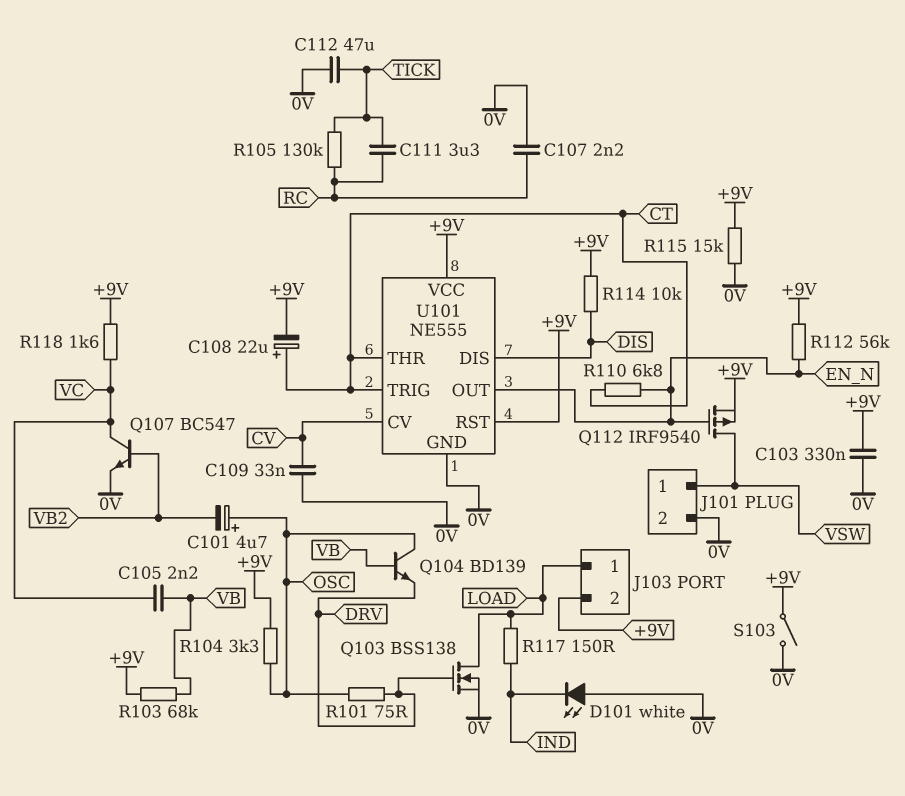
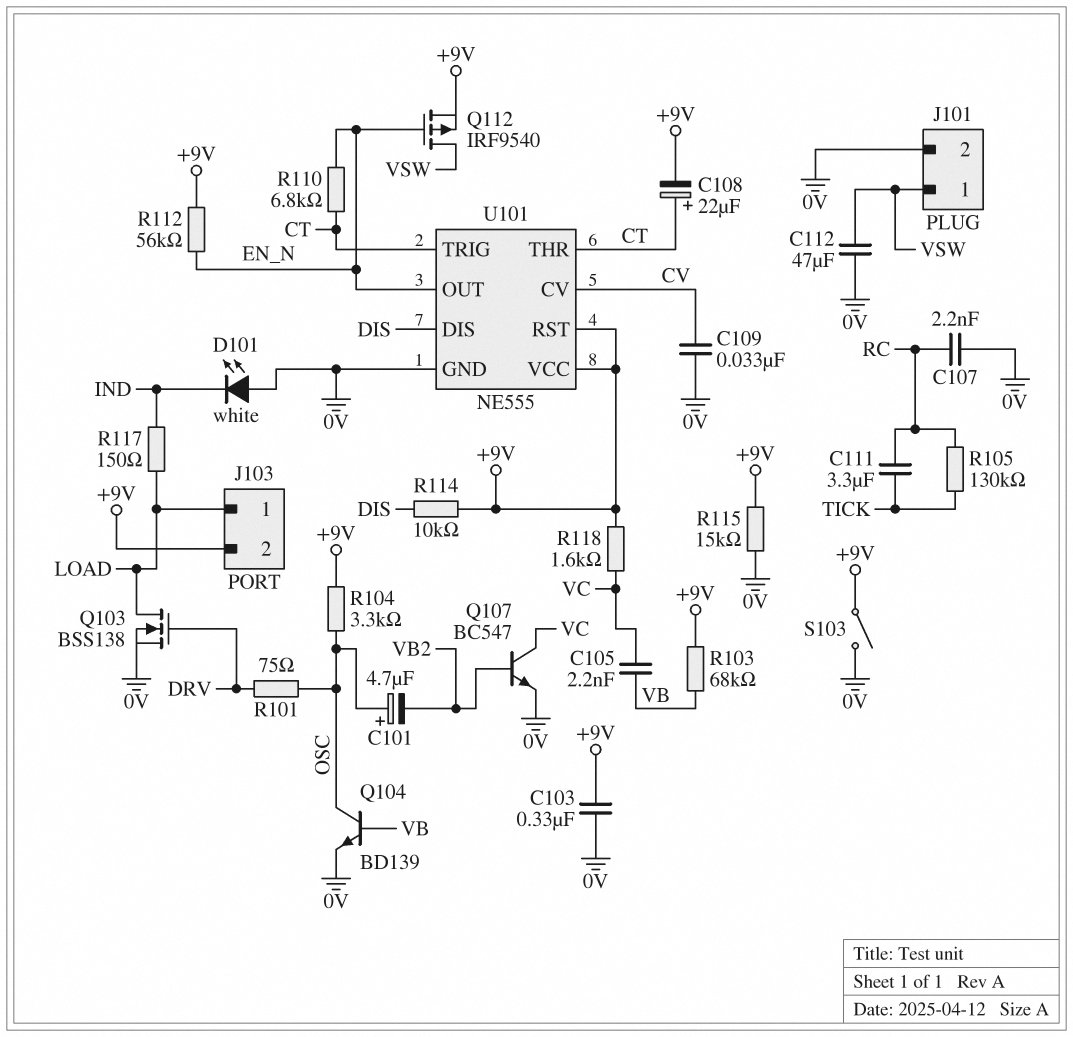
C112: 47uF (0V, TICK) -> 47uF (0V, VSW)
Q104: NPN BD139 (B VB, C OSC, E DRV) -> NPN BD139 (B VB, C OSC, E 0V)

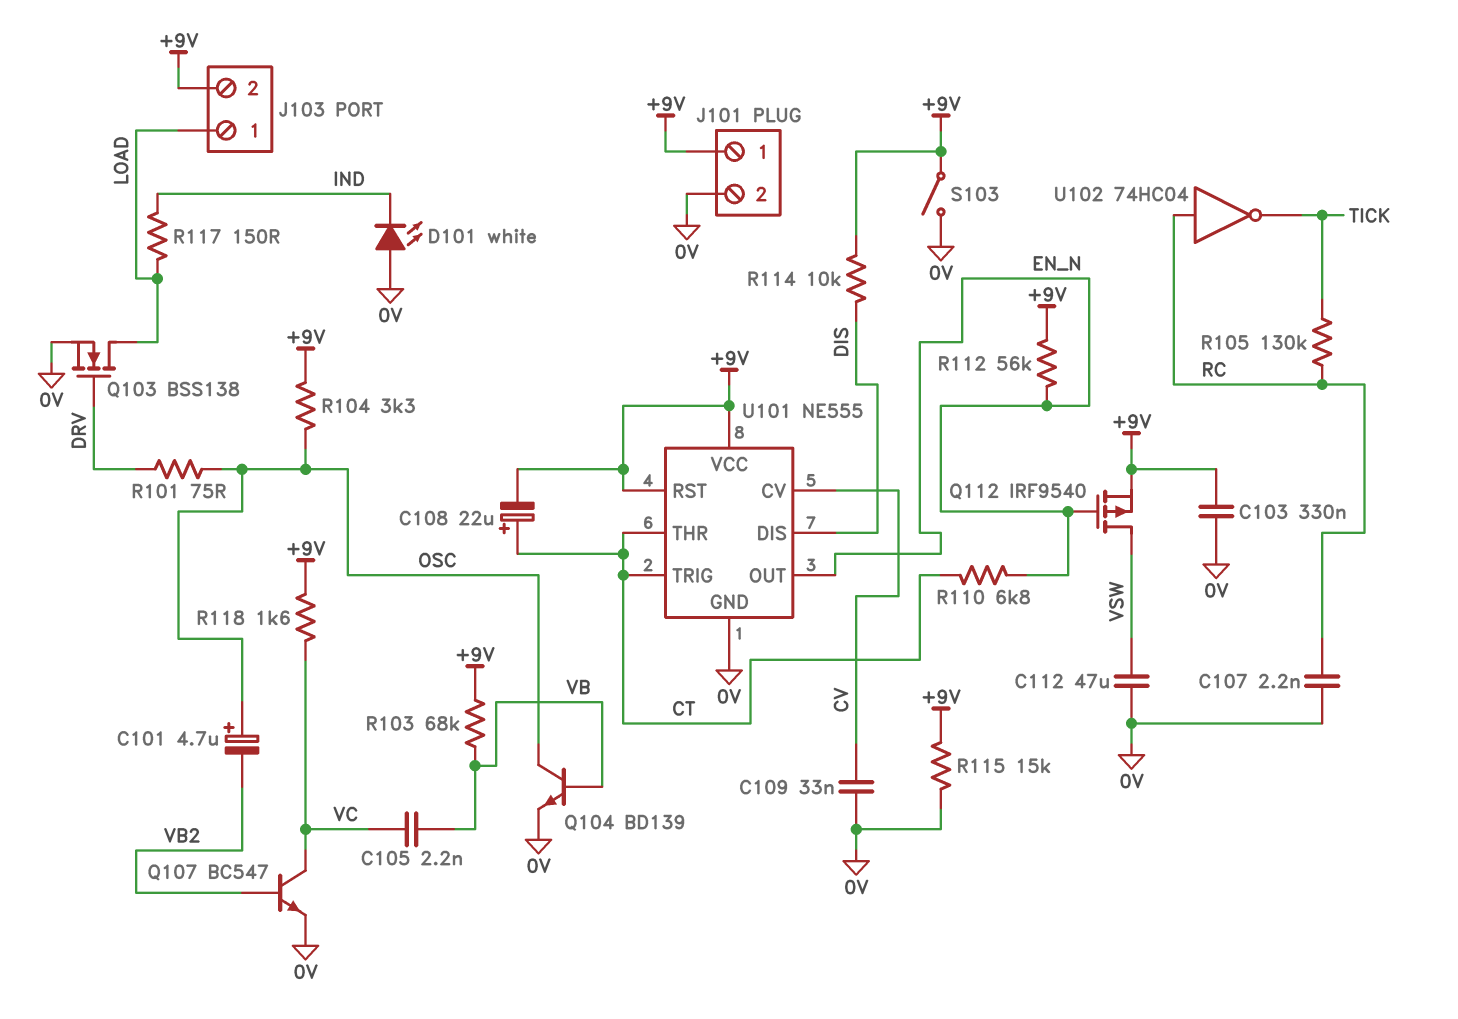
C111: 3.3uF (RC, TICK) -> none
J101 pin 1: VSW -> +9V
U102: none -> NOT 74HC04 (in RC, out TICK)

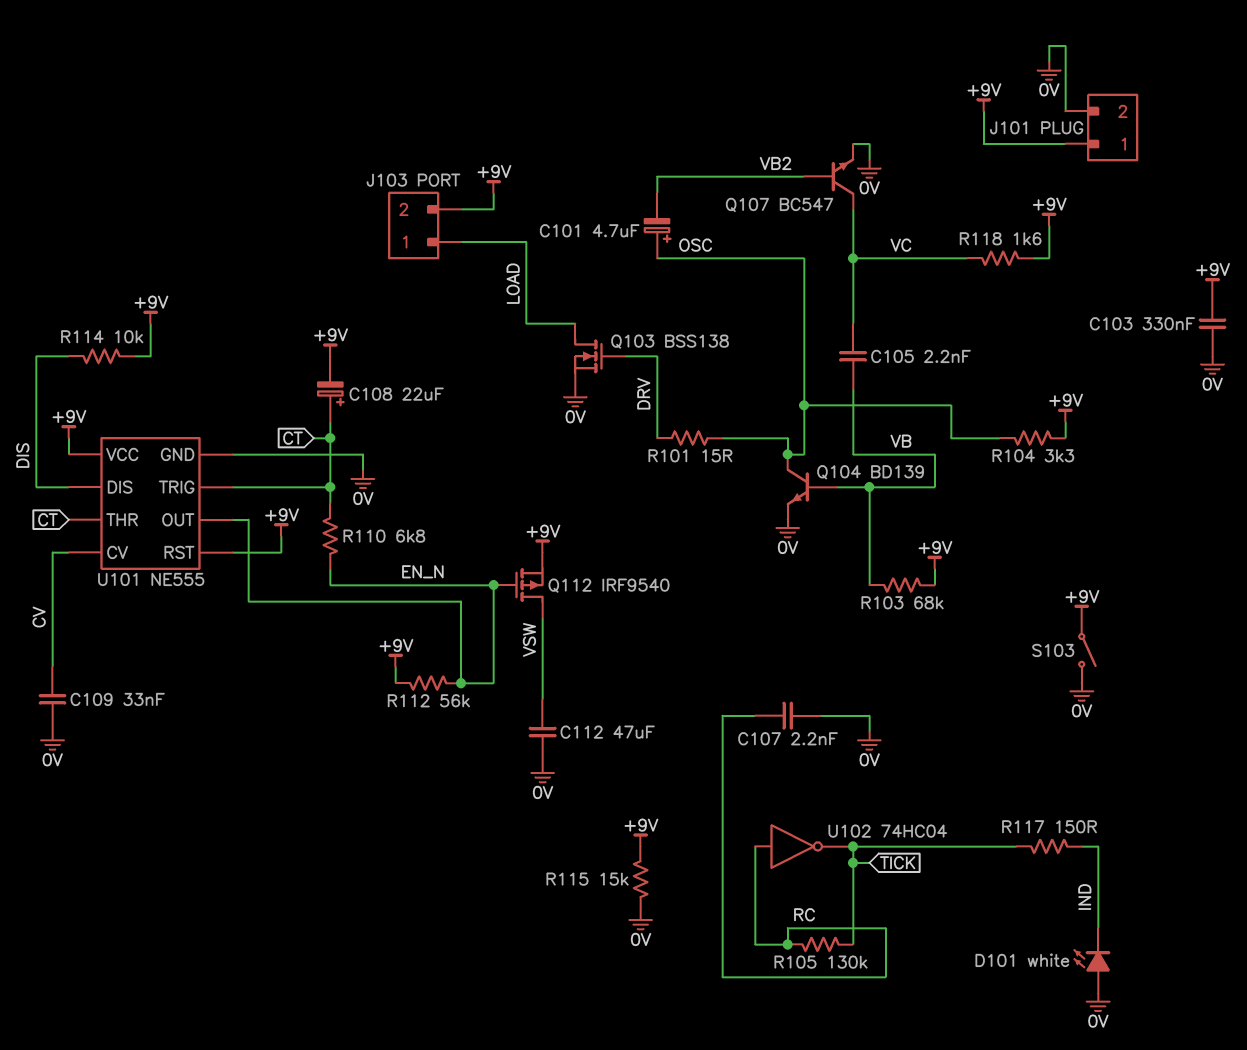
R101: 75 (DRV, OSC) -> 15 (DRV, OSC)
R117: 150 (IND, LOAD) -> 150 (IND, TICK)

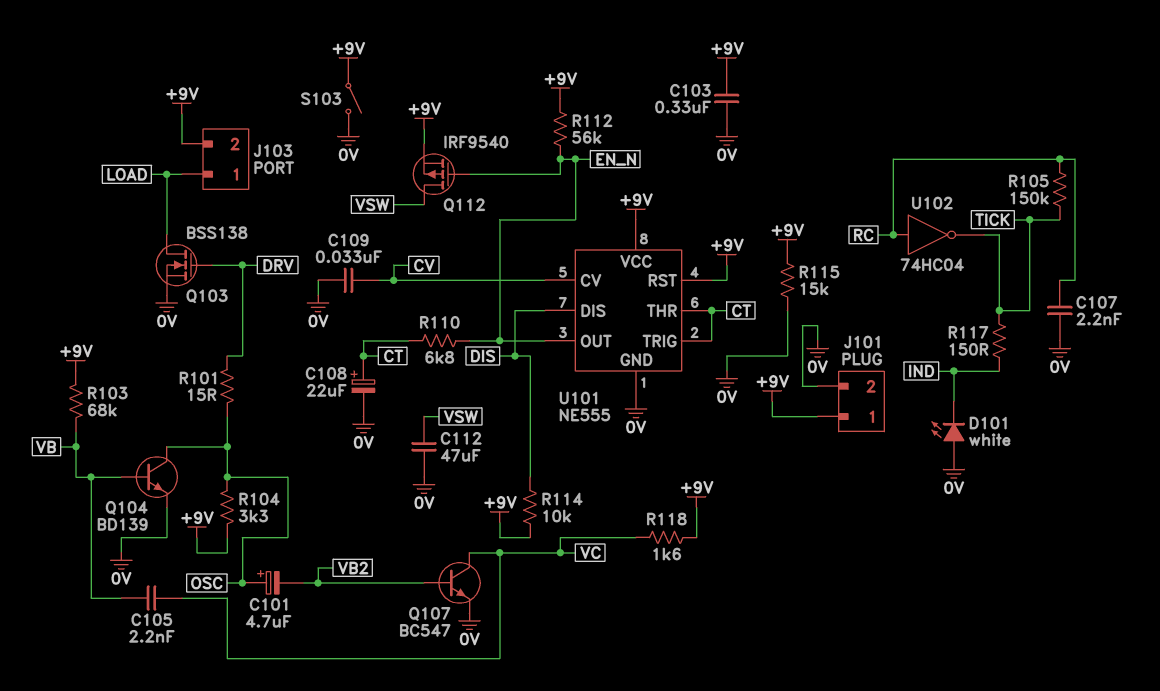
C108: 22uF (plus CT, minus +9V) -> 22uF (plus CT, minus 0V)
R105: 130k (RC, TICK) -> 150k (RC, TICK)

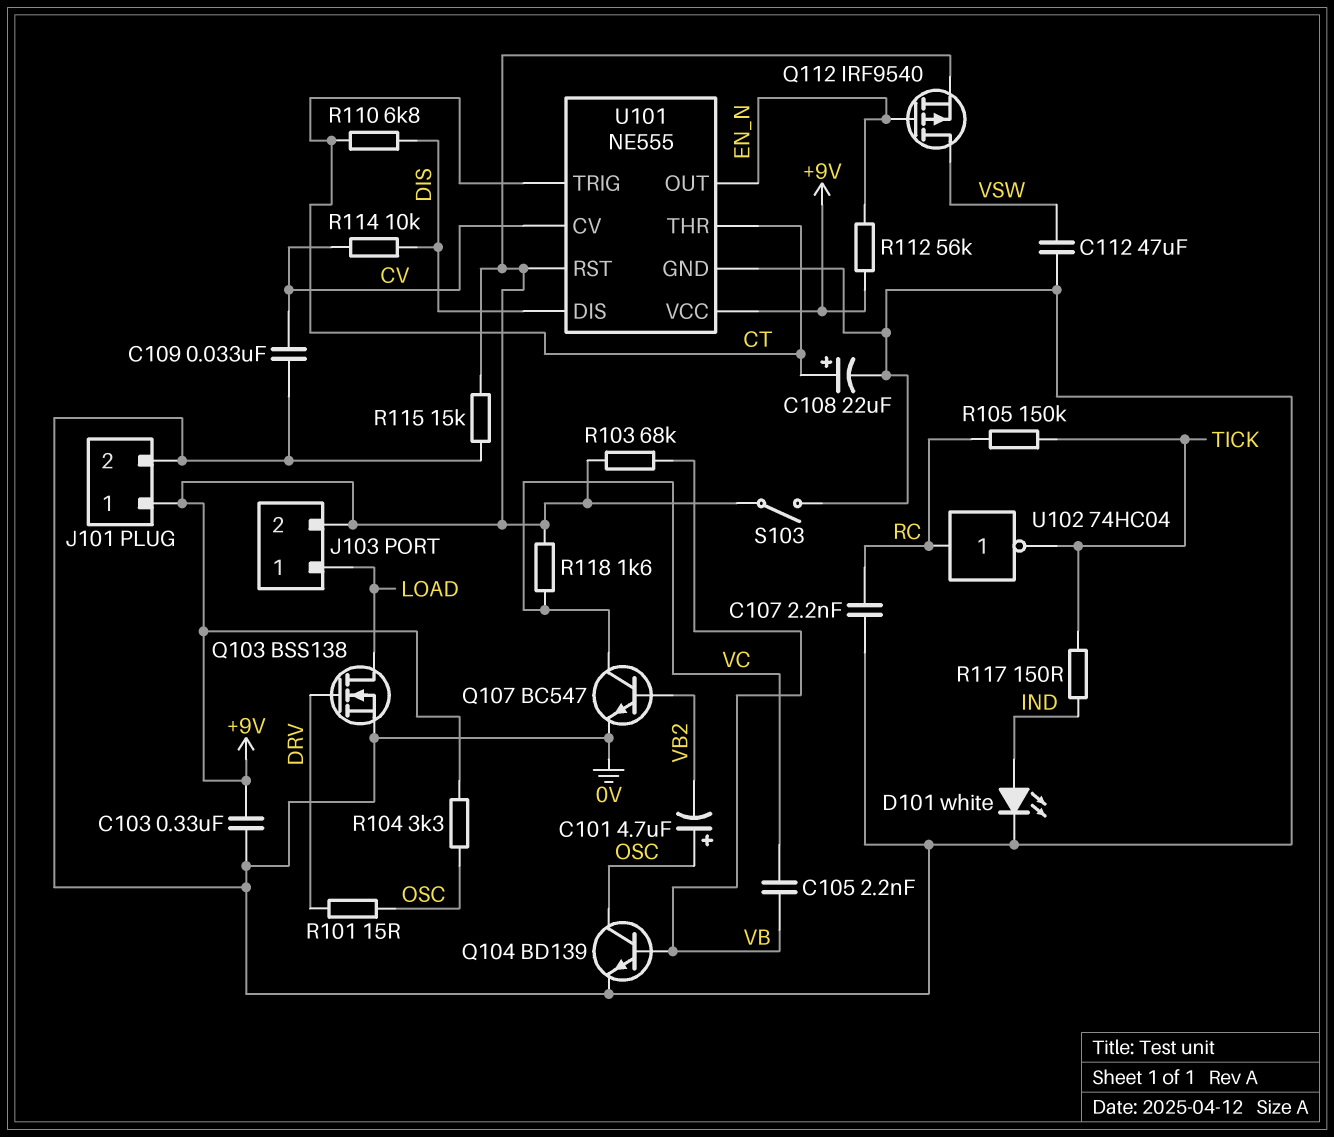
D101: LED white (A 0V, K IND) -> LED white (A IND, K 0V)
R110: 6.8k (CT, EN_N) -> 6.8k (CT, DIS)
R114: 10k (+9V, DIS) -> 10k (CV, DIS)

